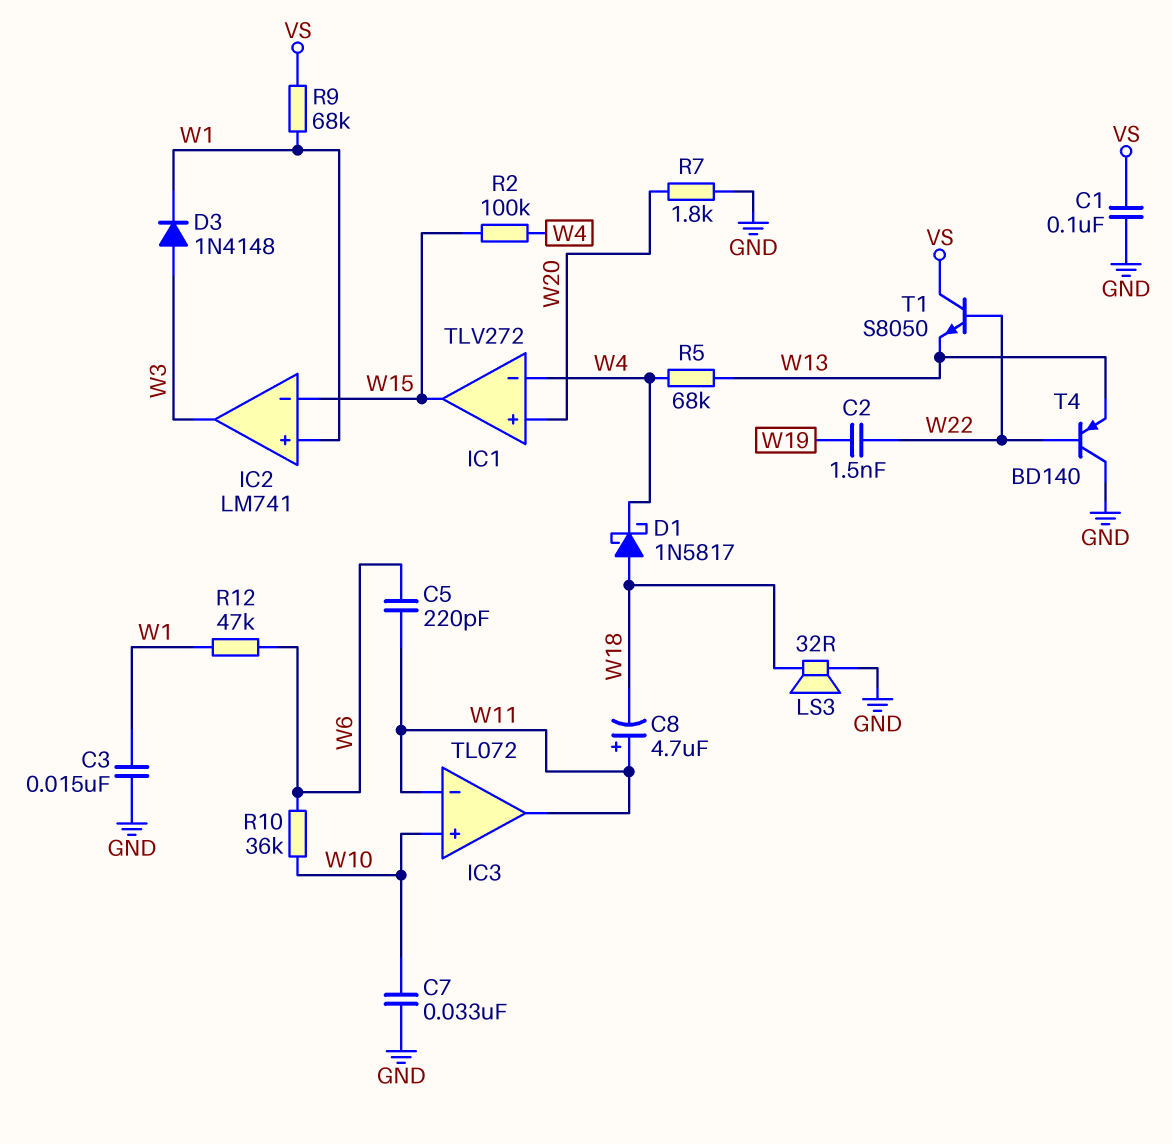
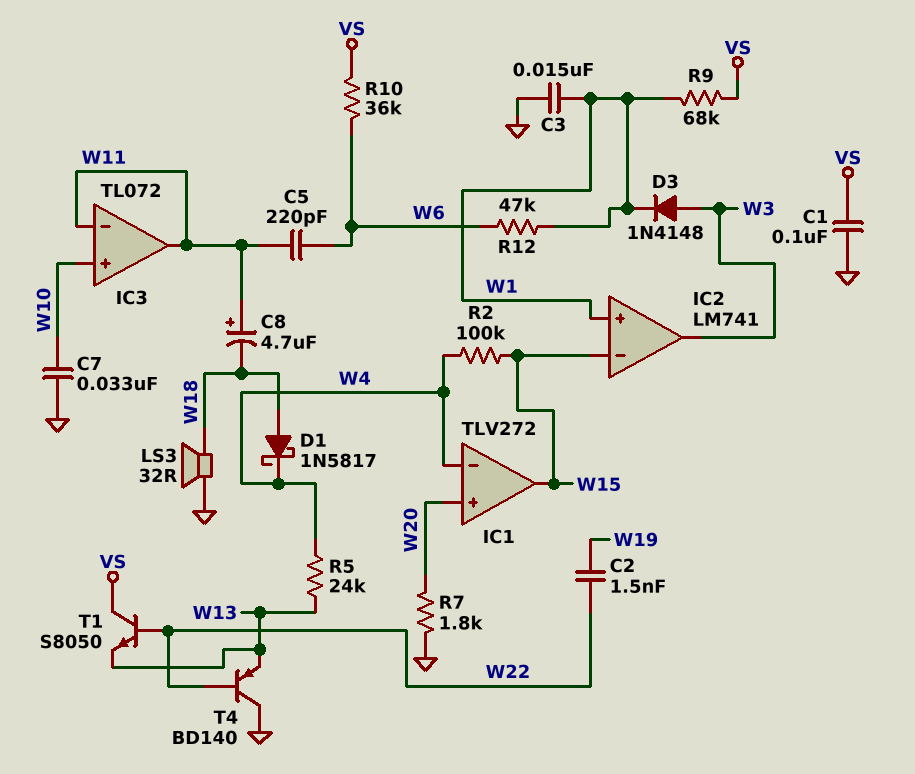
R5: 68k (W4, W13) -> 24k (W4, W13)
R10: 36k (W6, W10) -> 36k (VS, W6)

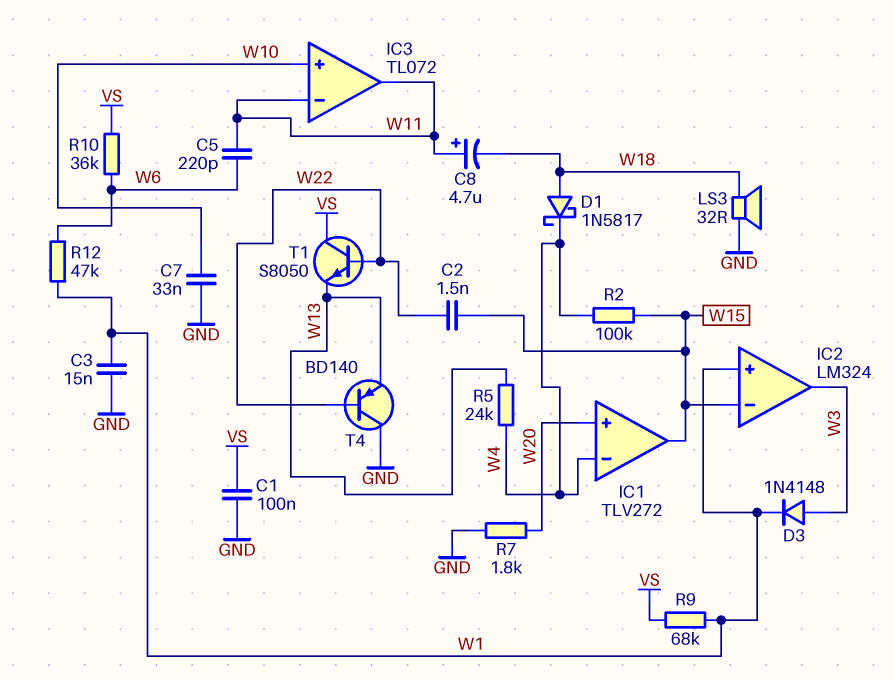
C2: 1.5nF (W19, W22) -> 1.5nF (W15, W22)
IC2: LM741 -> LM324

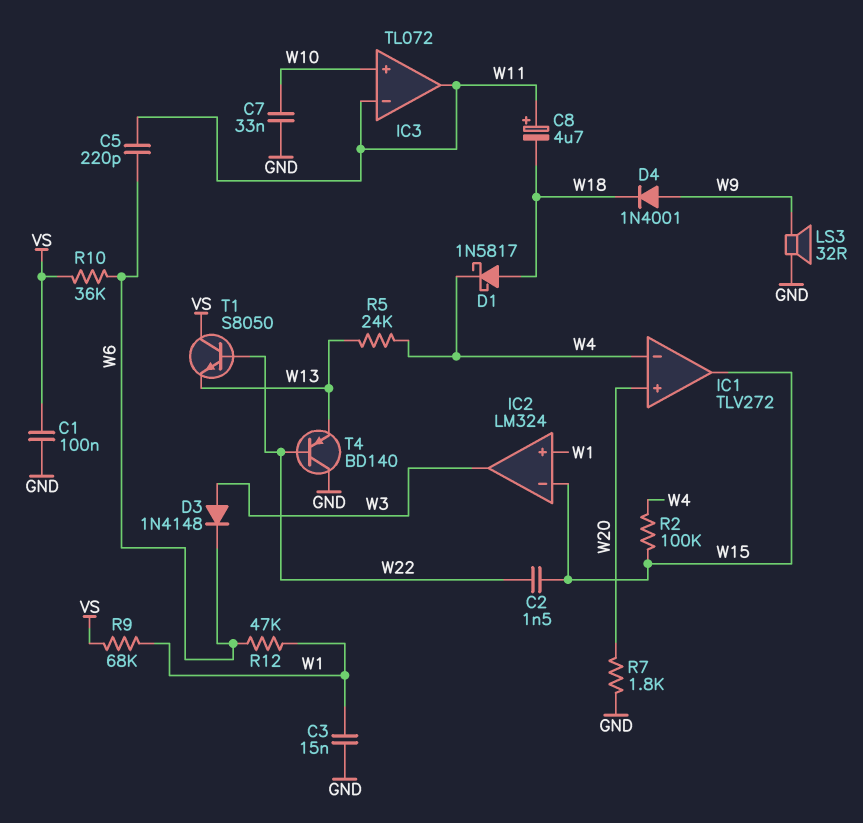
D3: diode 1N4148 (A W3, K W1) -> diode 1N4148 (A W3, K W6)
D4: none -> diode 1N4001 (A W9, K W18)
LS3: speaker 32R (GND, W18) -> speaker 32R (GND, W9)

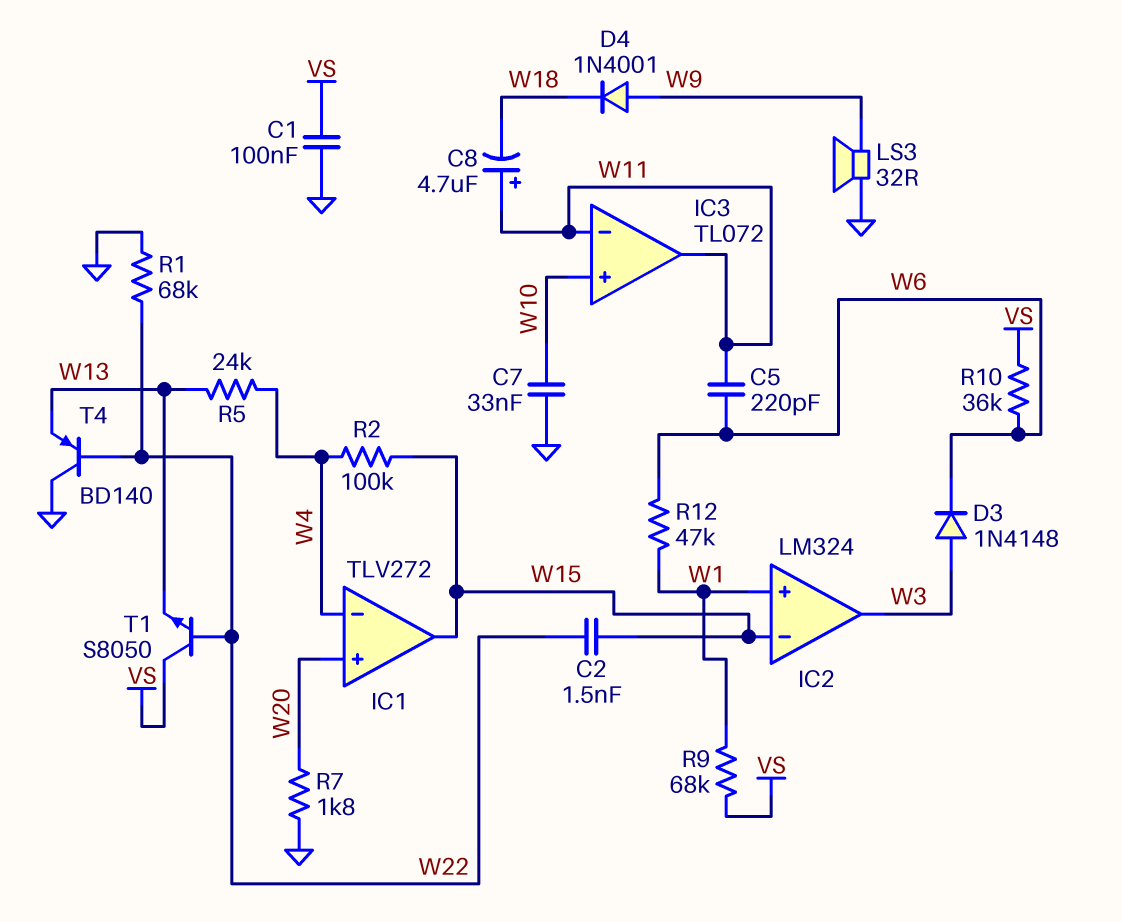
C3: 15nF (GND, W1) -> none
D1: schottky 1N5817 (A W18, K W4) -> none
R1: none -> 68k (GND, W22)

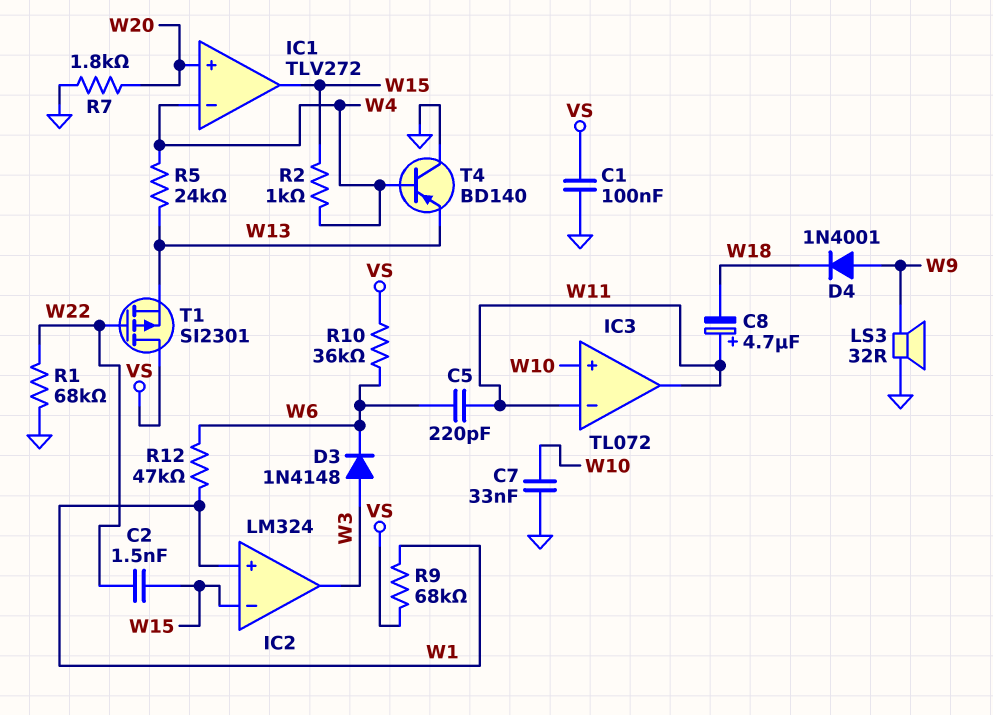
R2: 100k (W4, W15) -> 1k (W4, W15)
T1: NPN S8050 (B W22, C VS, E W13) -> PMOS SI2301 (G W22, D VS, S W13)
T4: PNP BD140 (B W22, C GND, E W13) -> PNP BD140 (B W4, C GND, E W13)

